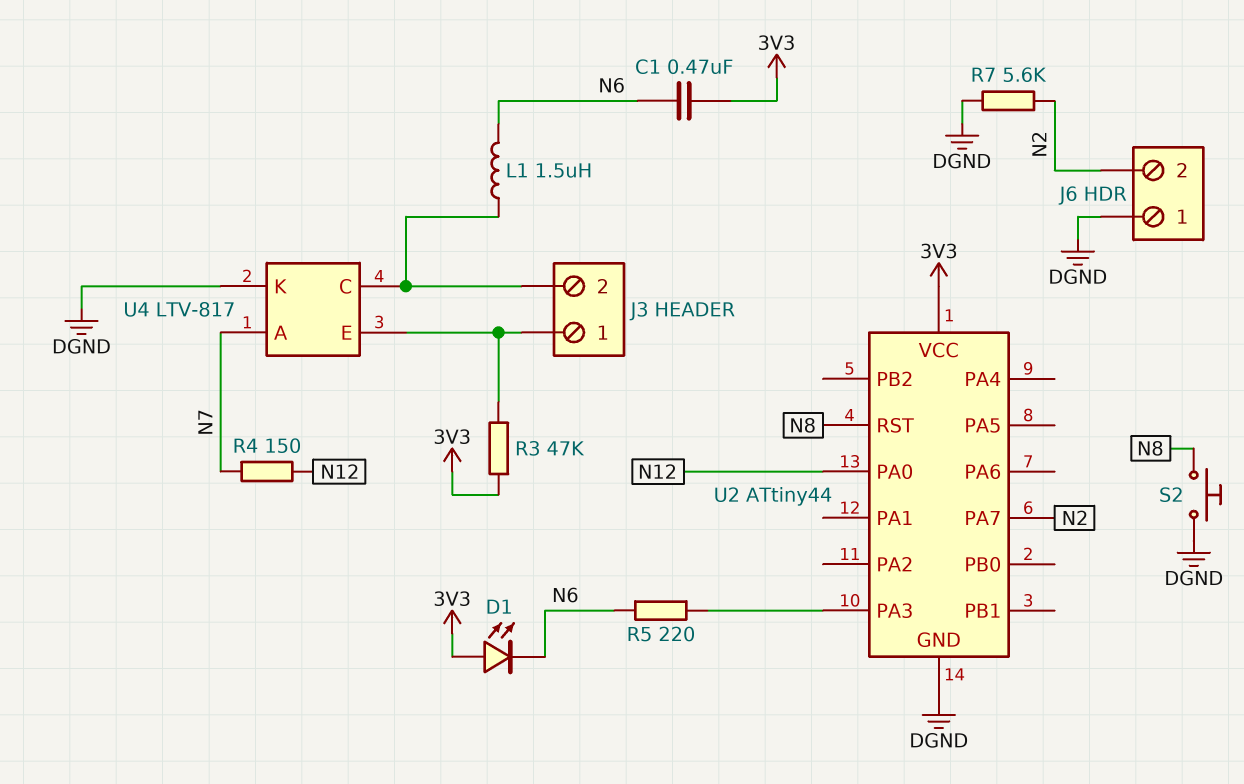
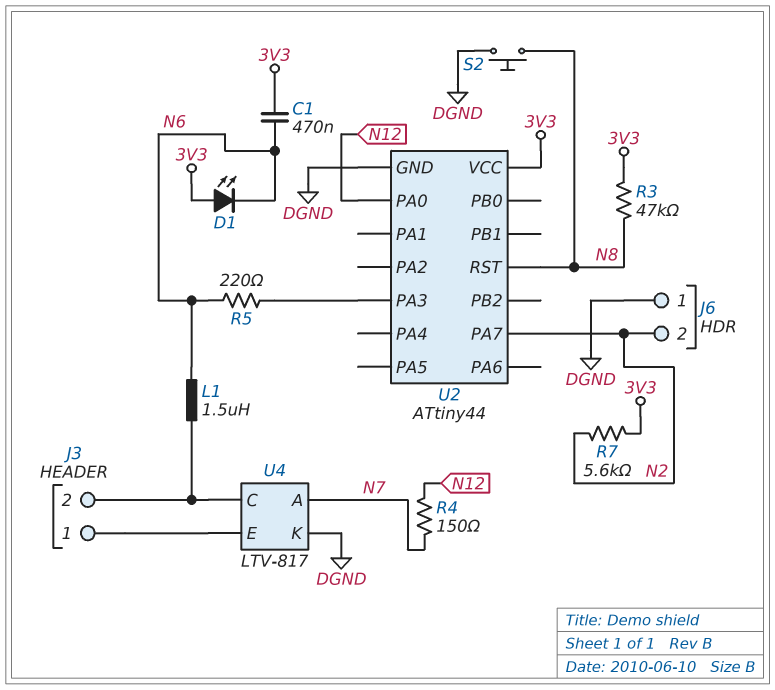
R3: 47k (3V3, J3/1) -> 47k (3V3, N8)
R7: 5.6k (DGND, N2) -> 5.6k (3V3, N2)

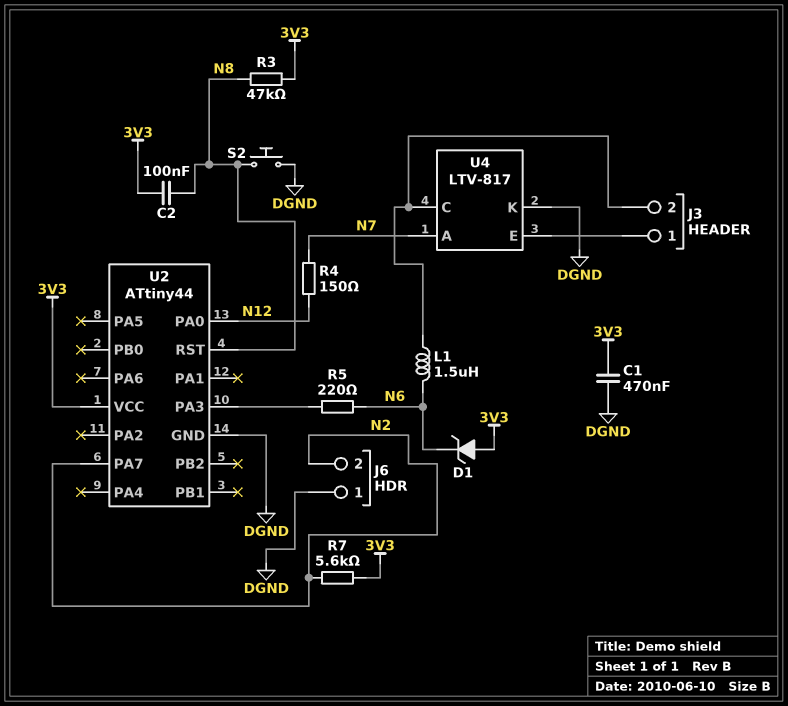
C1: 470nF (3V3, N6) -> 470nF (3V3, DGND)
C2: none -> 100nF (3V3, N8)
D1: LED (A 3V3, K N6) -> zener (A 3V3, K N6)

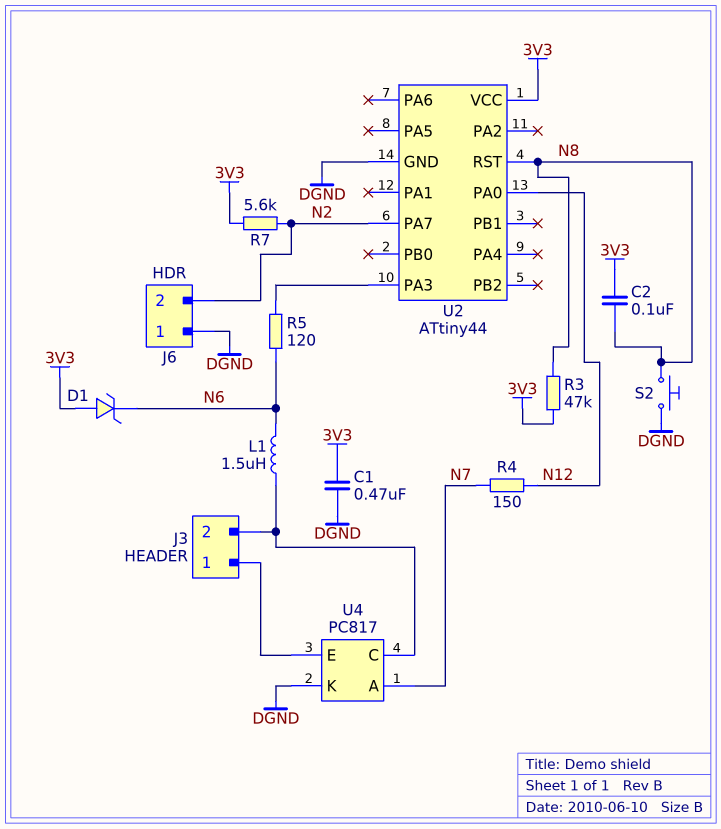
R5: 220 (N6, U2/PA3) -> 120 (N6, U2/PA3)
U4: LTV-817 -> PC817

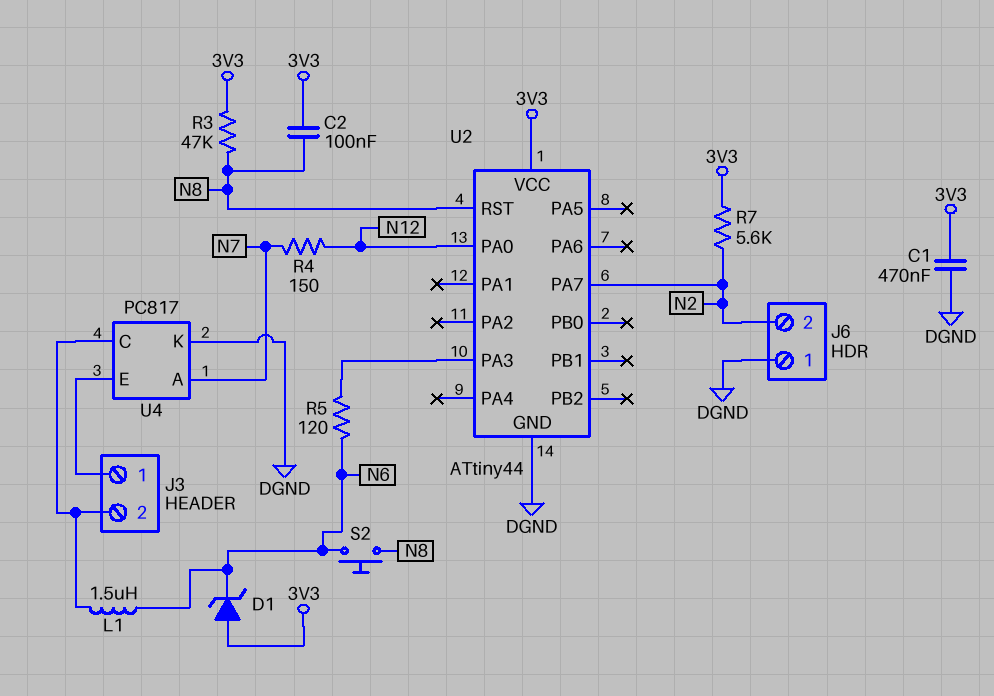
S2: button (DGND, N8) -> button (N6, N8)

